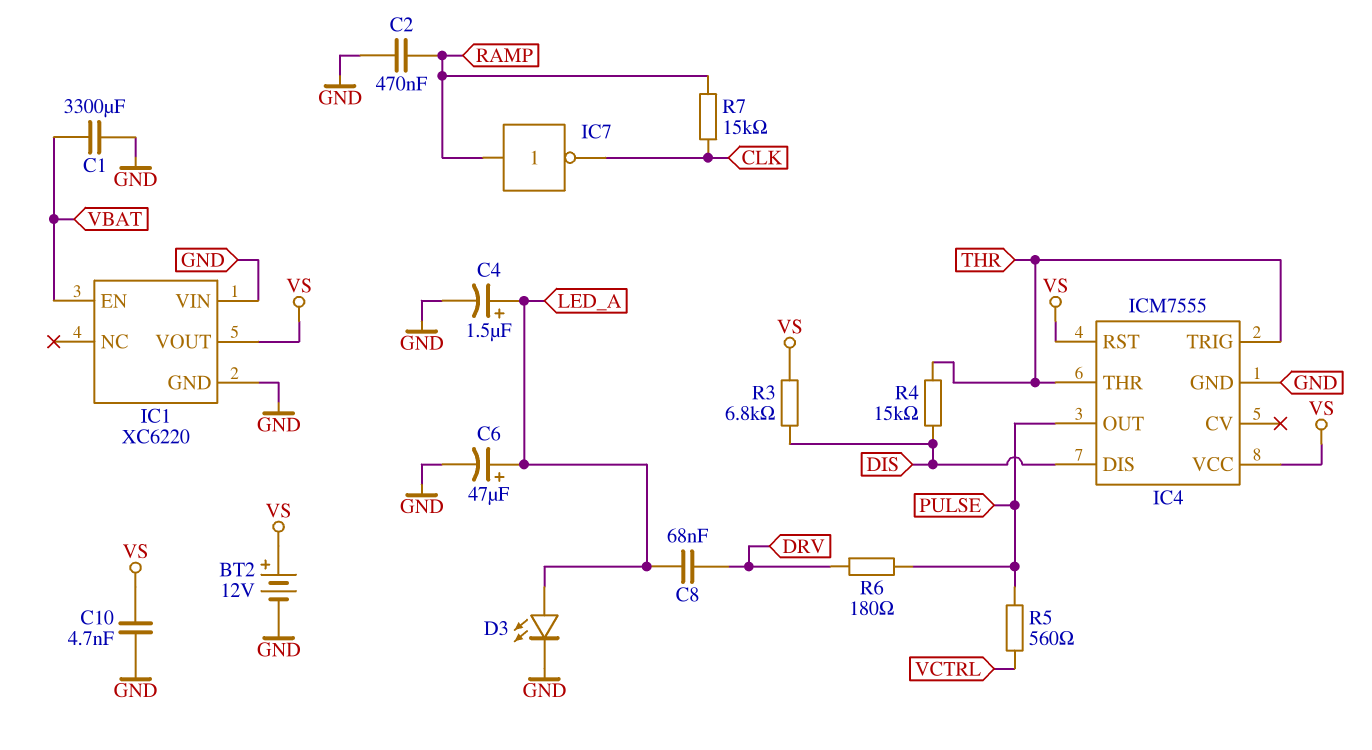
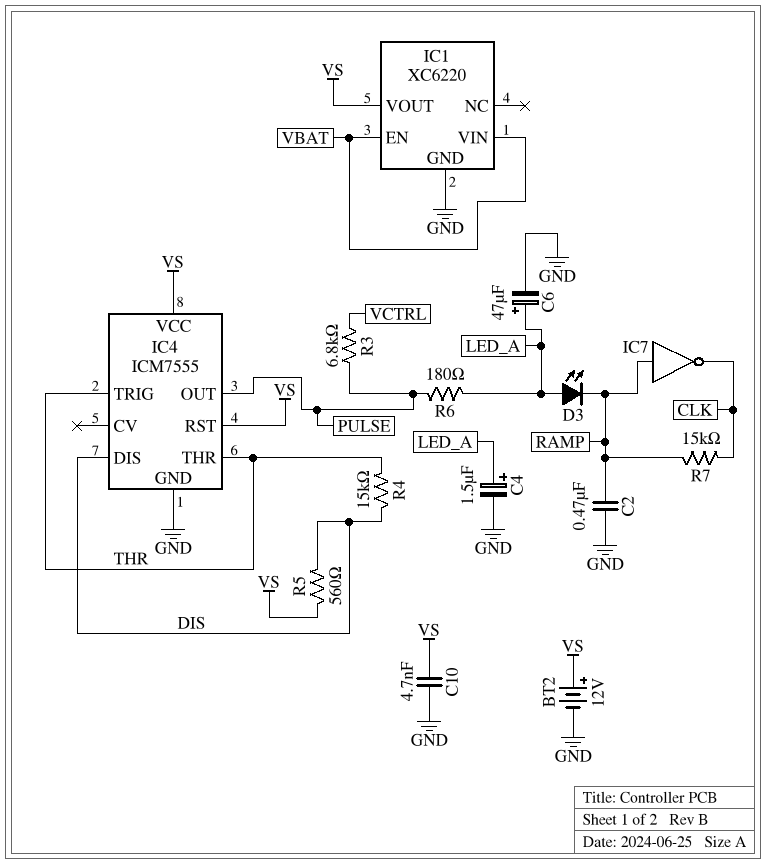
C1: 3300uF (GND, VBAT) -> none
C8: 68nF (DRV, LED_A) -> none
D3: LED (A LED_A, K GND) -> LED (A LED_A, K RAMP)
IC1 pin VIN: GND -> VBAT
R3: 6.8k (DIS, VS) -> 6.8k (PULSE, VCTRL)
R5: 560 (PULSE, VCTRL) -> 560 (DIS, VS)
R6: 180 (DRV, PULSE) -> 180 (LED_A, PULSE)

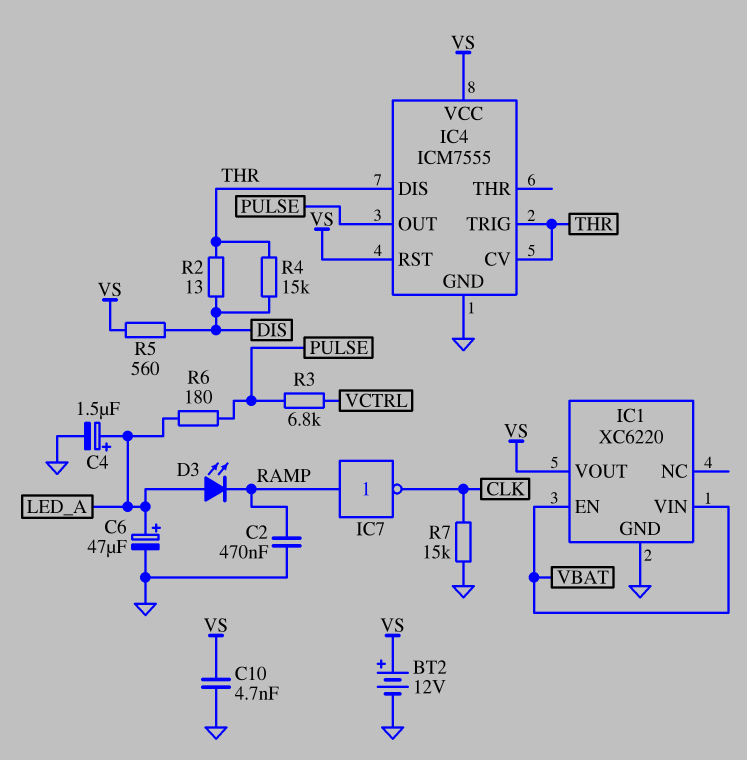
IC4 pin CV: none -> THR
IC4 pin DIS: DIS -> THR
IC4 pin THR: THR -> none
R2: none -> 13 (DIS, THR)
R7: 15k (CLK, RAMP) -> 15k (CLK, GND)

